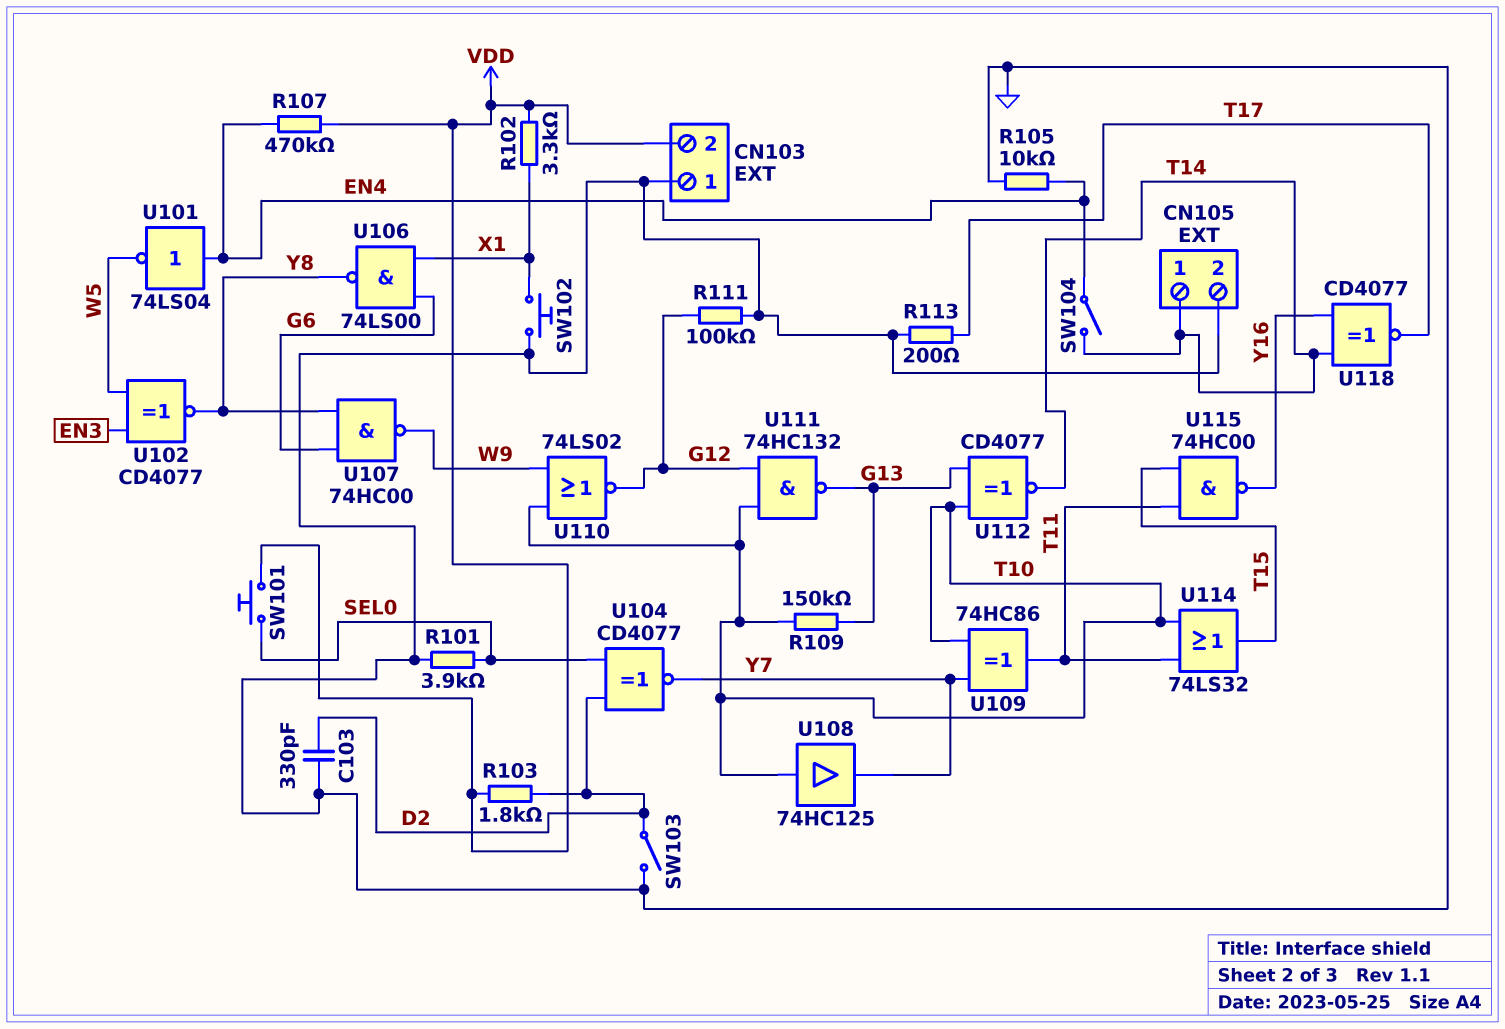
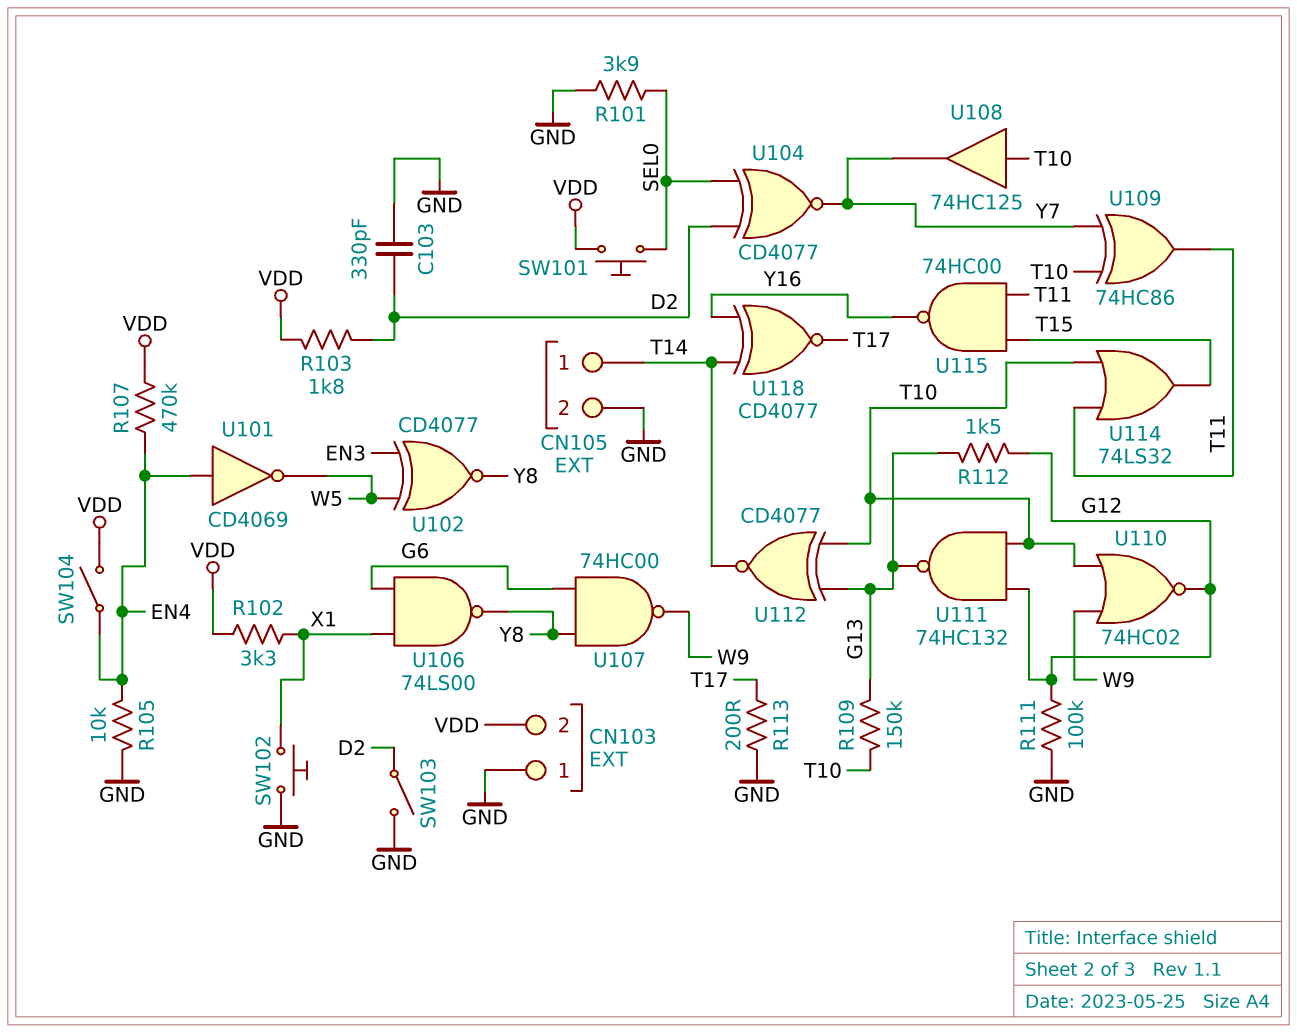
R112: none -> 1.5k (G12, G13)
SW104: switch (EN4, T14) -> switch (EN4, VDD)
U101: NOT 74LS04 (in EN4, out W5) -> NOT CD4069 (in EN4, out W5)
U110: NOR 74LS02 (in T10, in W9, out G12) -> NOR 74HC02 (in T10, in W9, out G12)

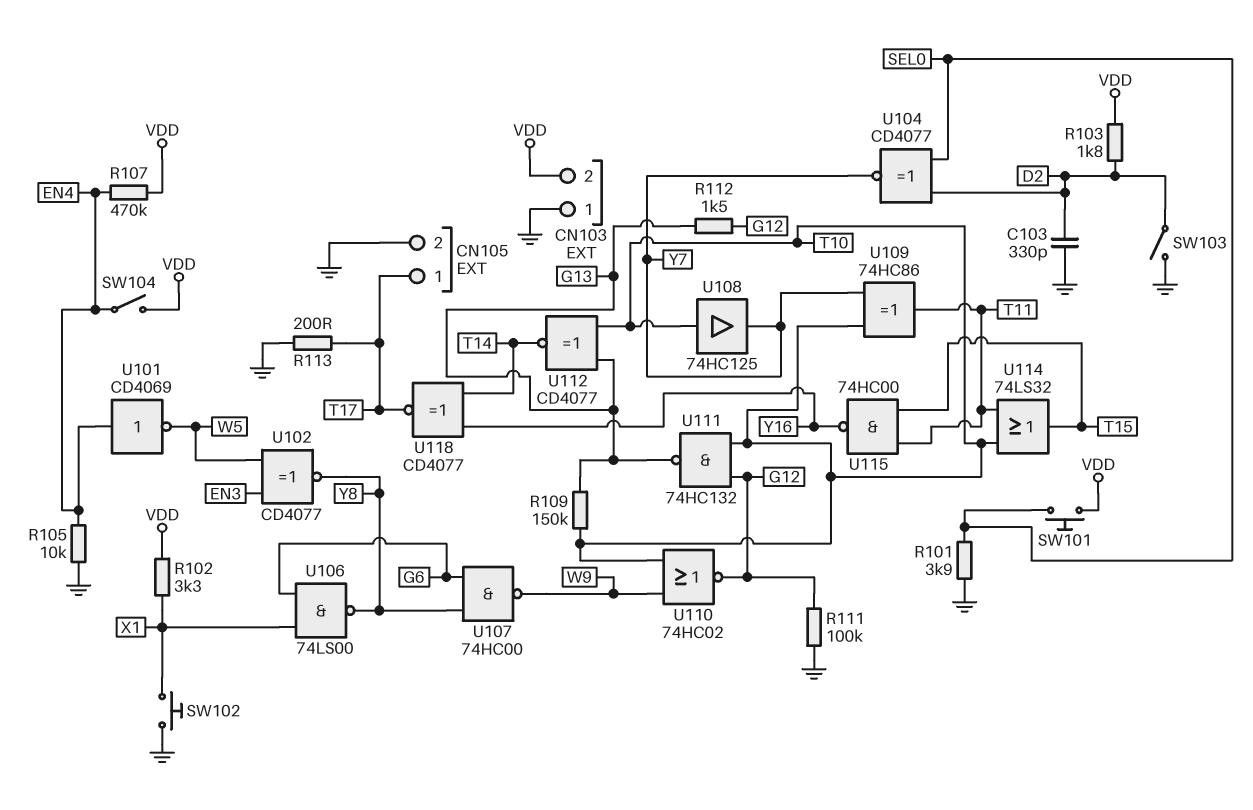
CN105 pin 1: T14 -> T17

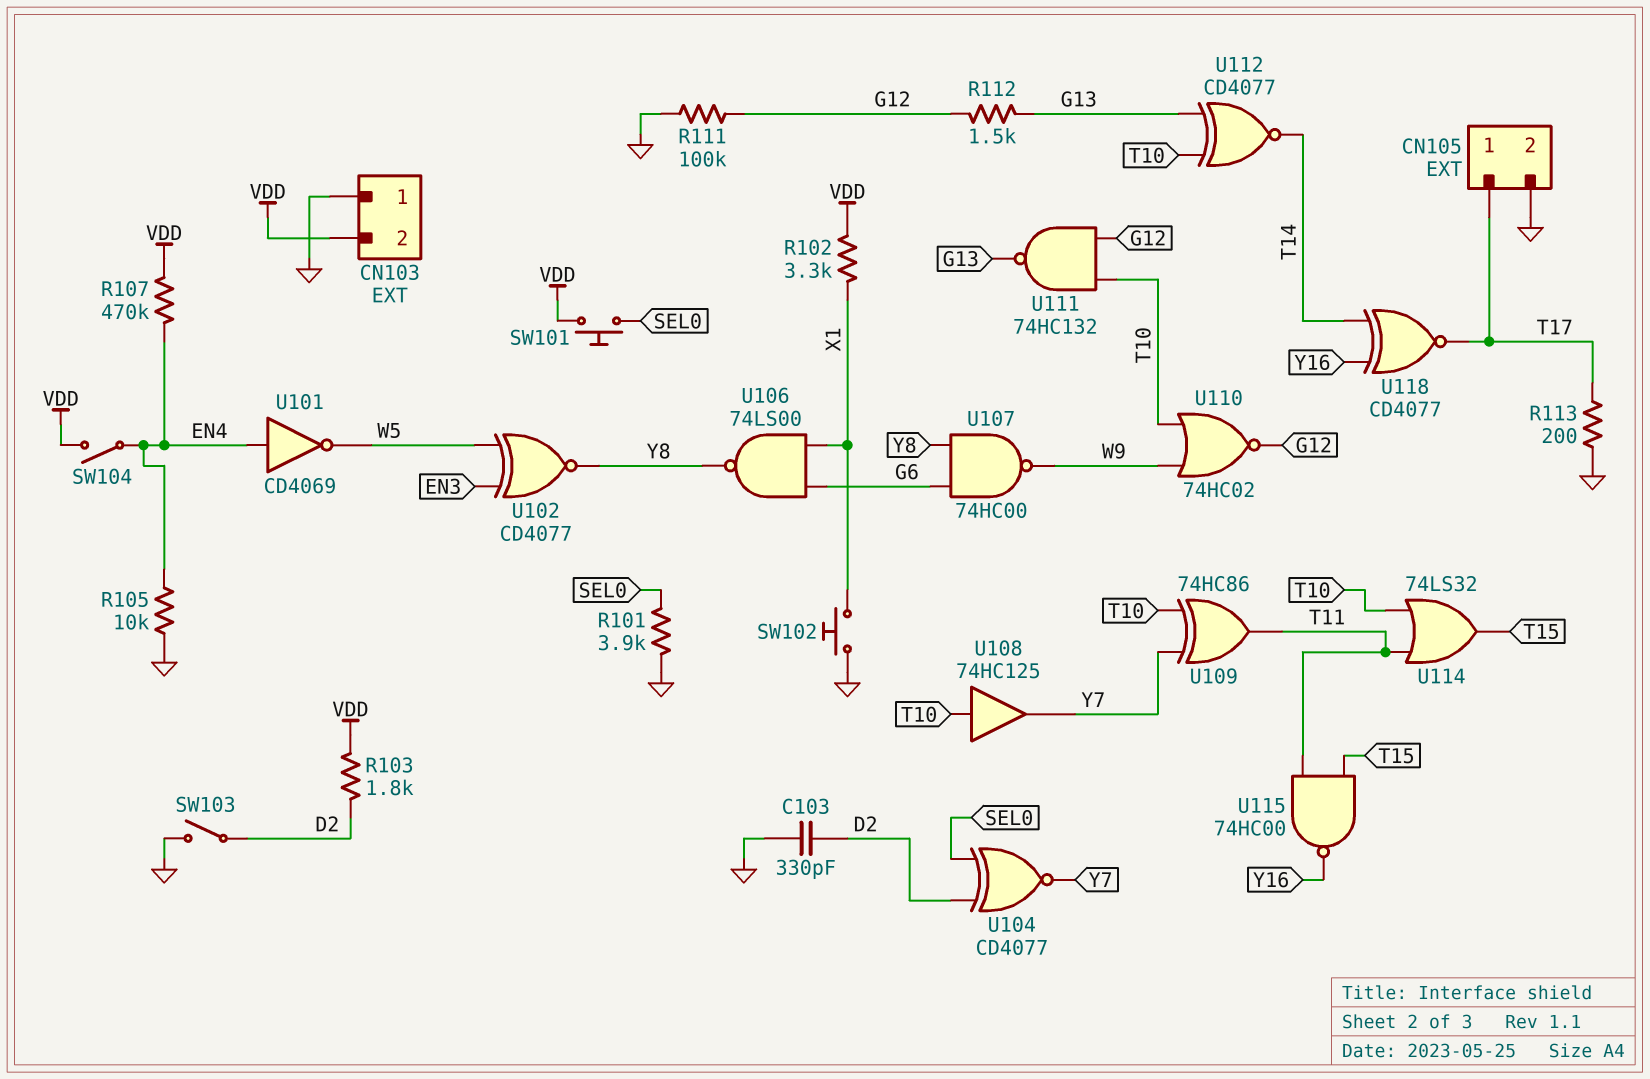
R109: 150k (G13, T10) -> none

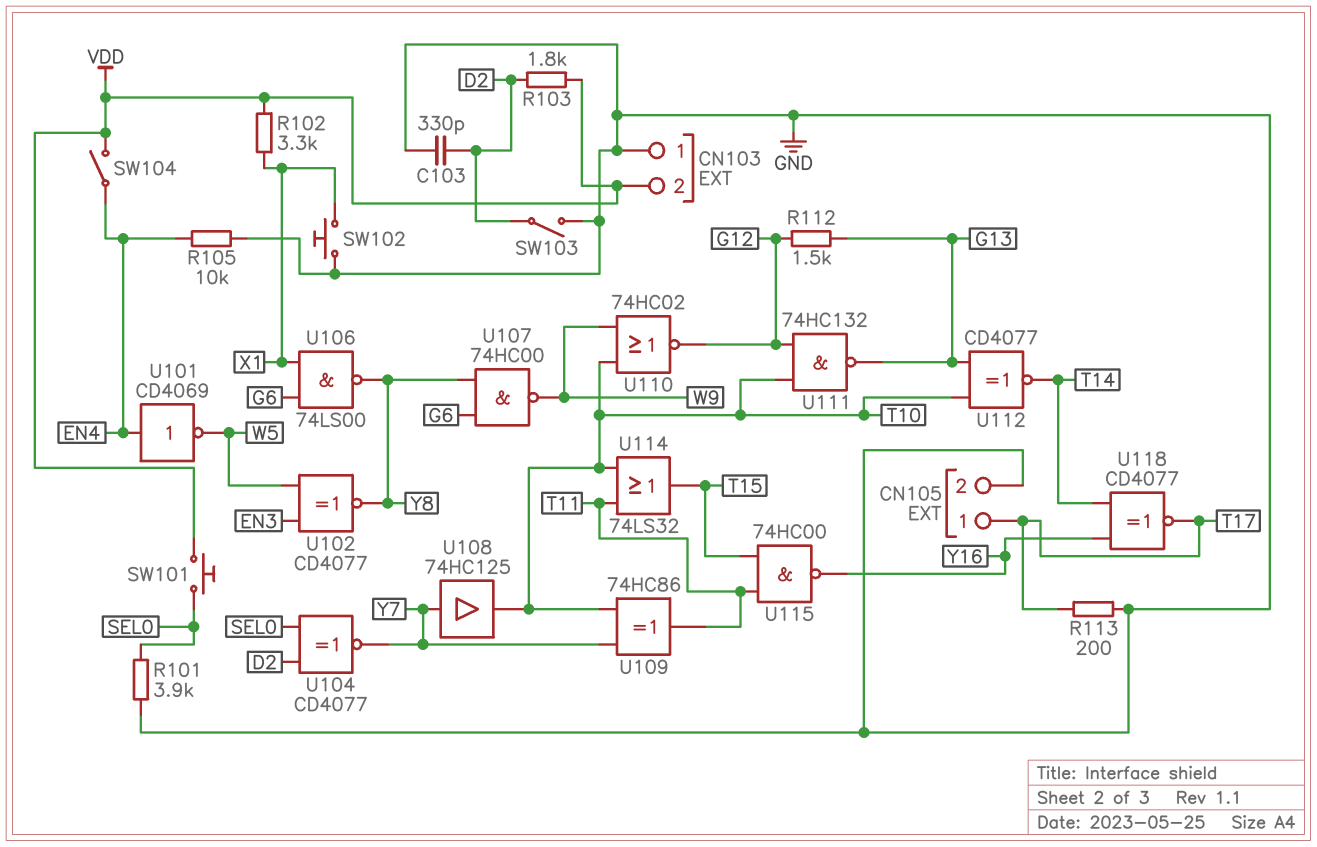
R107: 470k (EN4, VDD) -> none
R111: 100k (G12, GND) -> none
U108: buffer 74HC125 (in T10, out Y7) -> buffer 74HC125 (in Y7, out T10)

